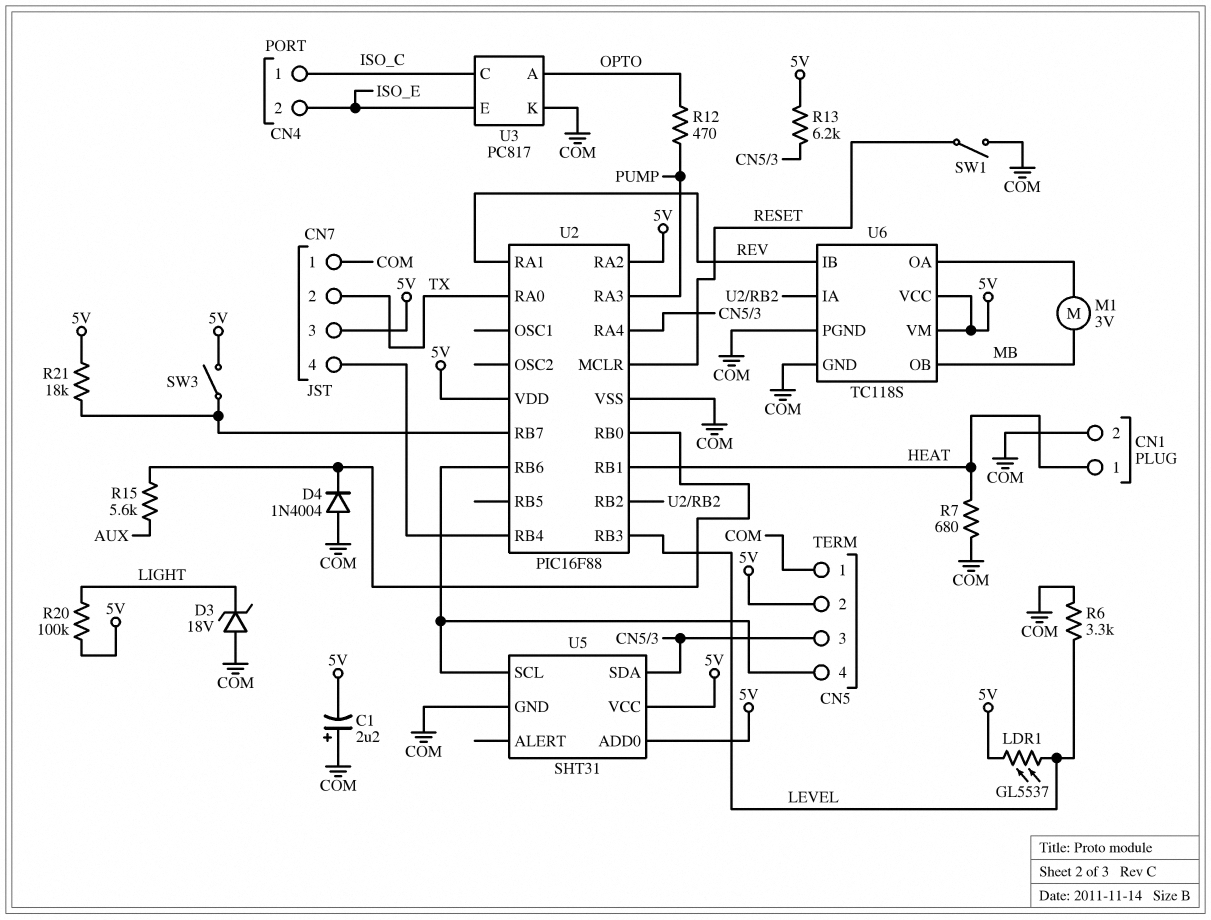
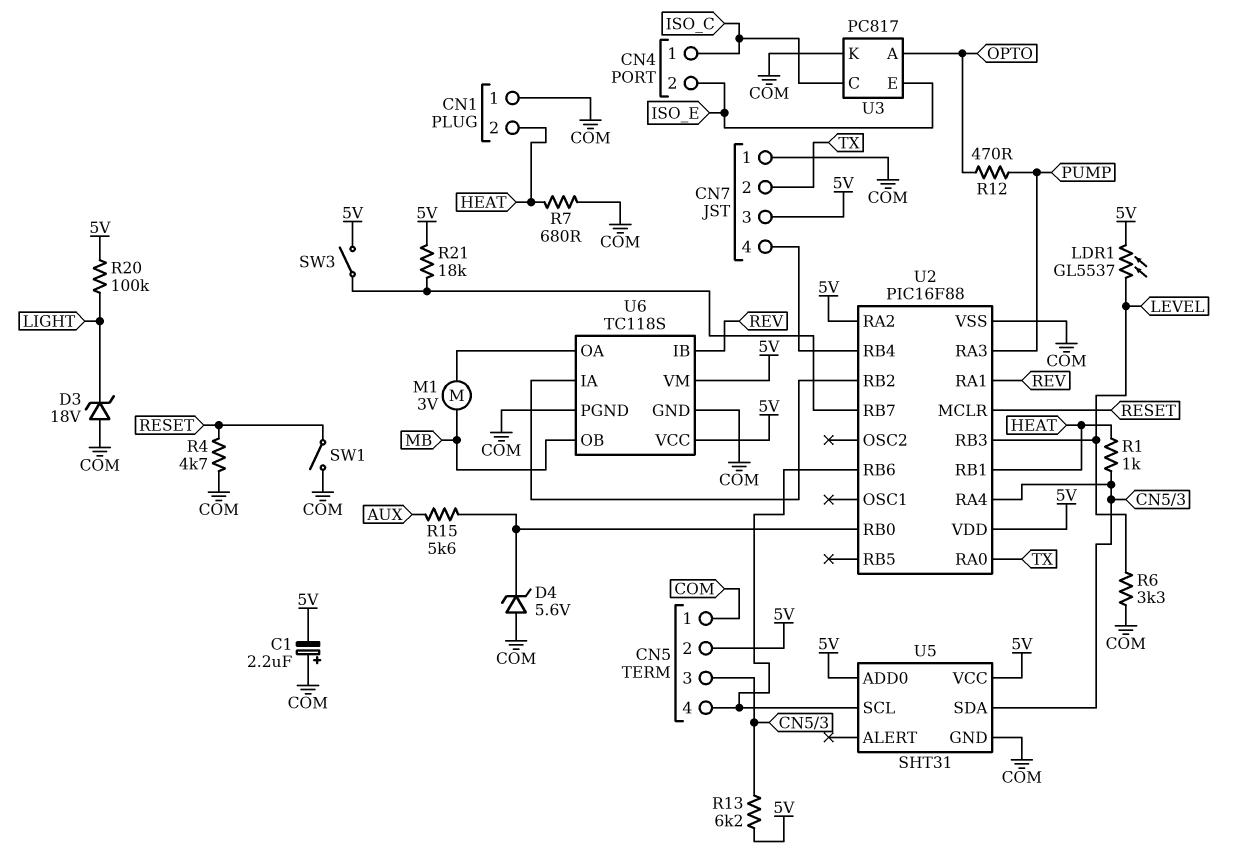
CN1 pin 1: HEAT -> COM
CN1 pin 2: COM -> HEAT
D4: diode 1N4004 (A COM, K U2/RB0) -> zener 5.6V (A COM, K U2/RB0)
R1: none -> 1k (CN5/3, HEAT)
R4: none -> 4.7k (COM, RESET)

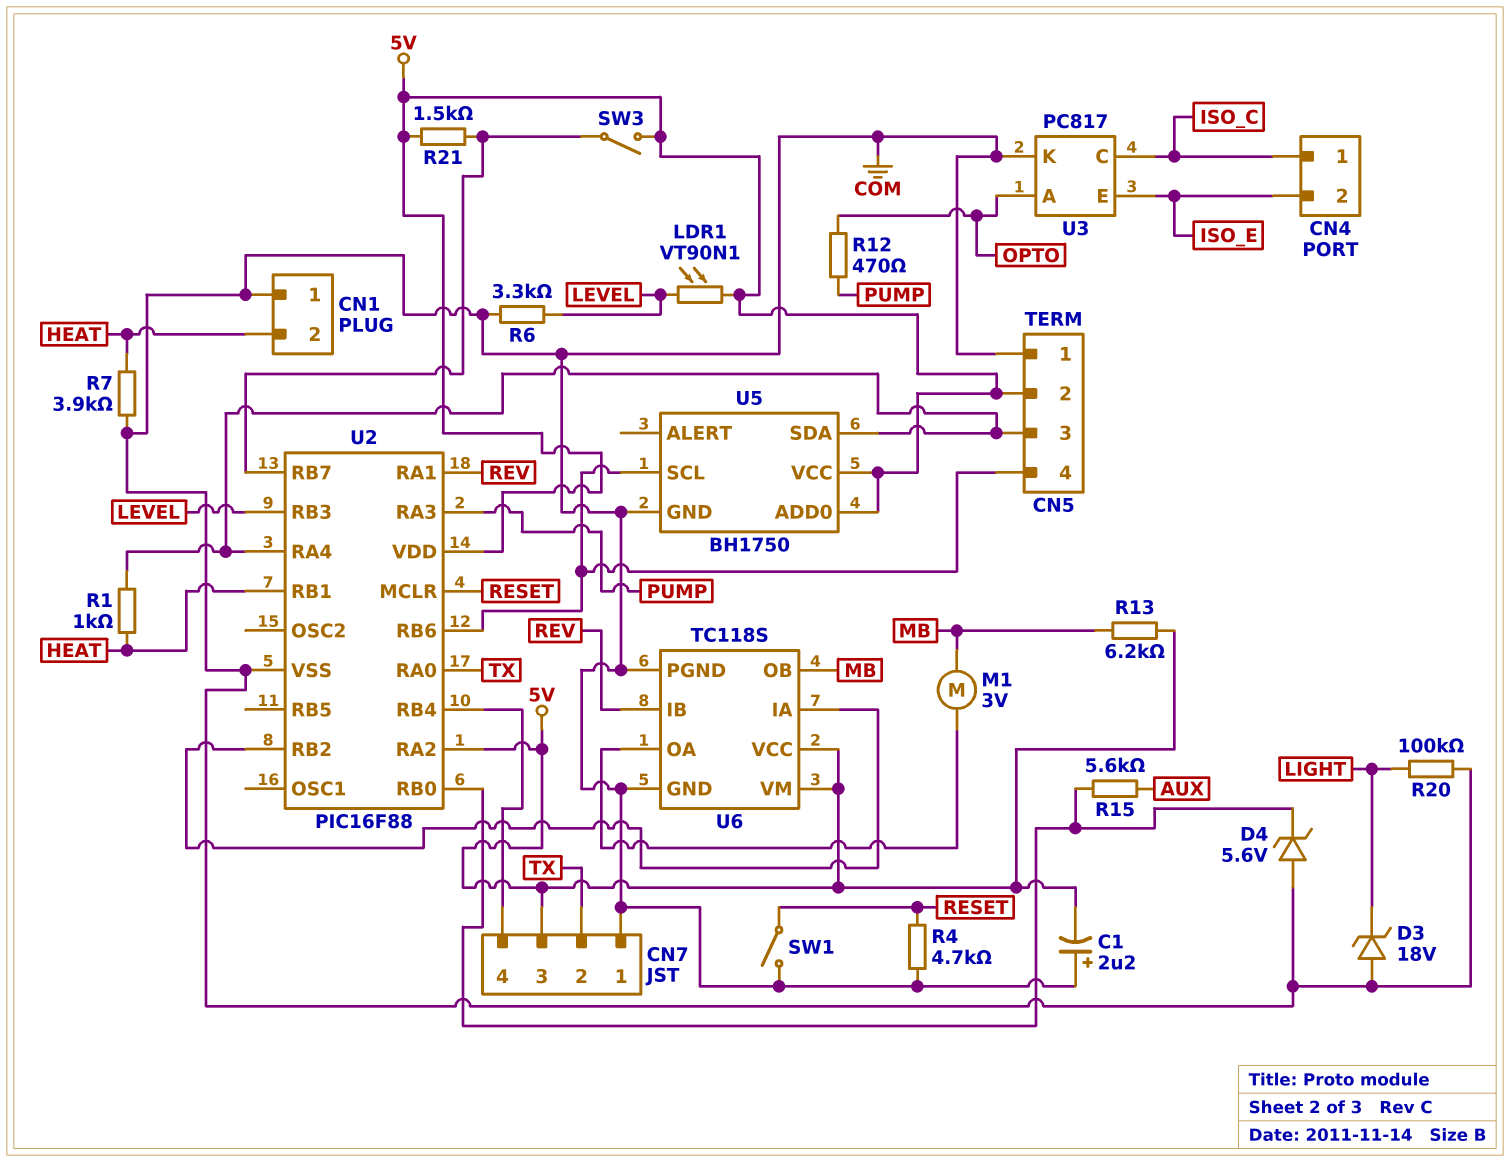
LDR1: GL5537 (5V, LEVEL) -> VT90N1 (5V, LEVEL)
R7: 680 (COM, HEAT) -> 3.9k (COM, HEAT)
R13: 6.2k (5V, CN5/3) -> 6.2k (5V, MB)
R20: 100k (5V, LIGHT) -> 100k (COM, LIGHT)
R21: 18k (5V, U2/RB7) -> 1.5k (5V, U2/RB7)
U5: SHT31 -> BH1750

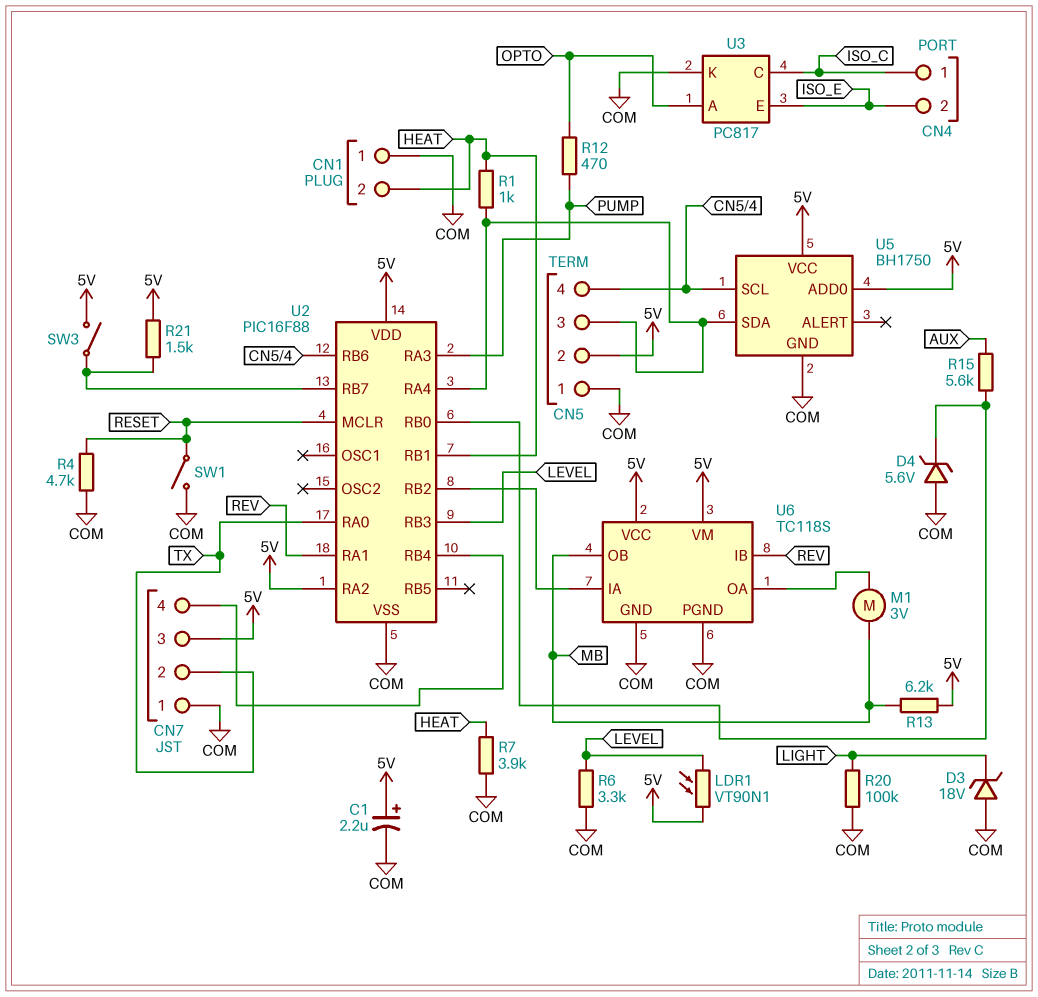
C1: 2.2uF (plus COM, minus 5V) -> 2.2uF (plus 5V, minus COM)

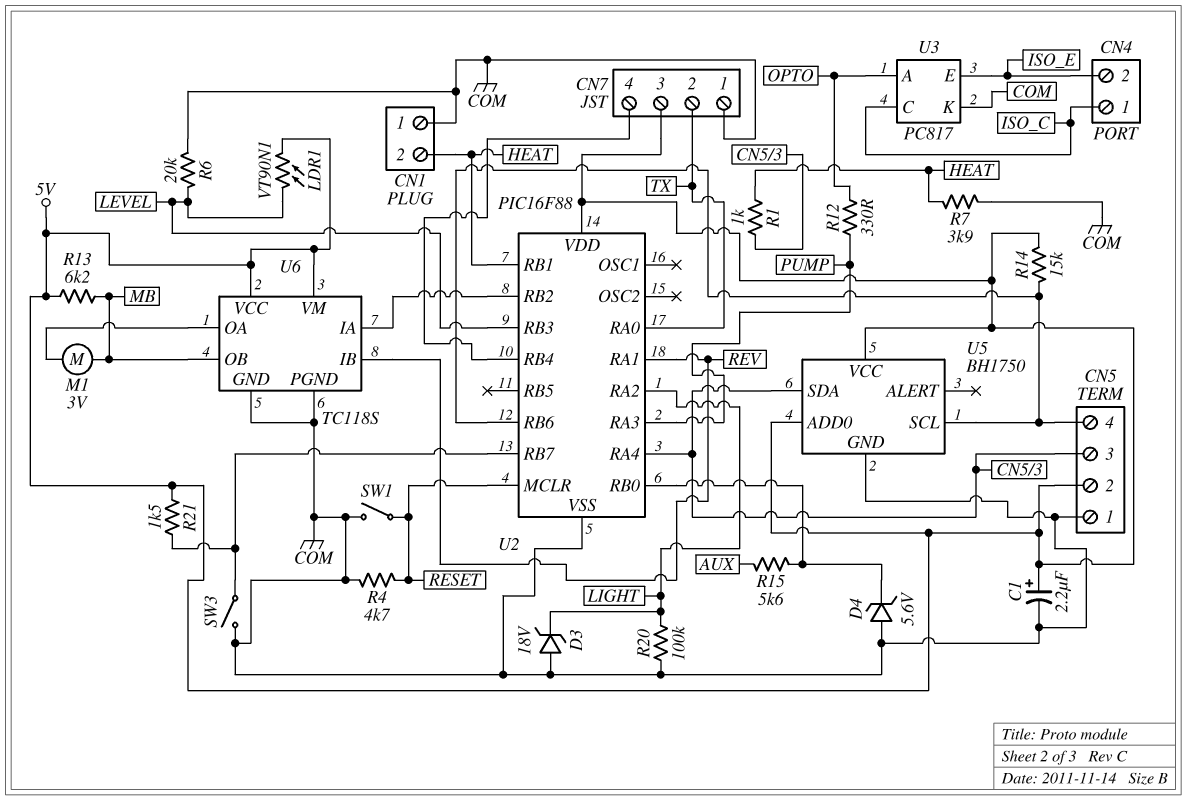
R6: 3.3k (COM, LEVEL) -> 20k (COM, LEVEL)
R12: 470 (OPTO, PUMP) -> 330 (OPTO, PUMP)
R14: none -> 15k (5V, CN5/4)
SW3: switch (5V, U2/RB7) -> switch (COM, U2/RB7)
U2 pin RA2: 5V -> LIGHT

